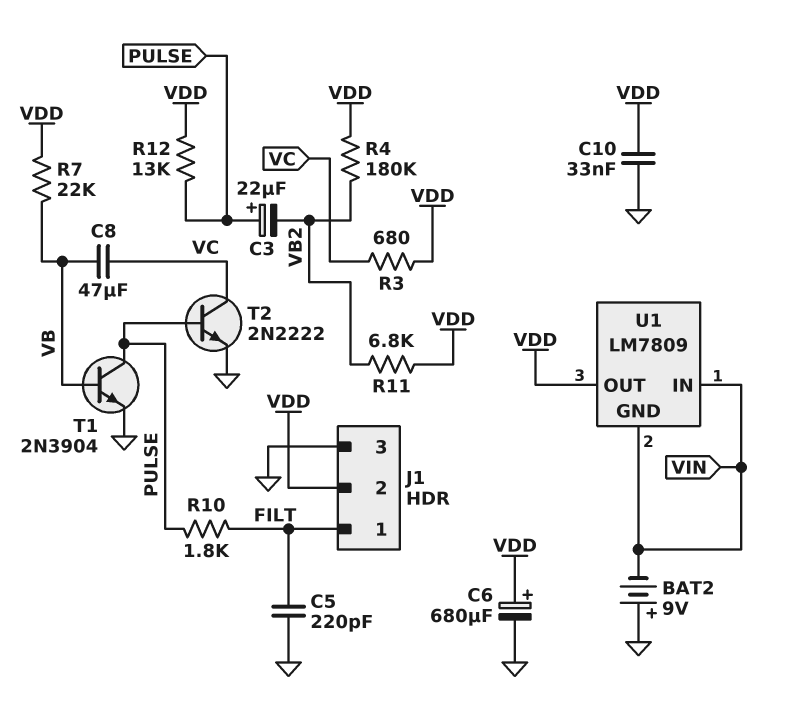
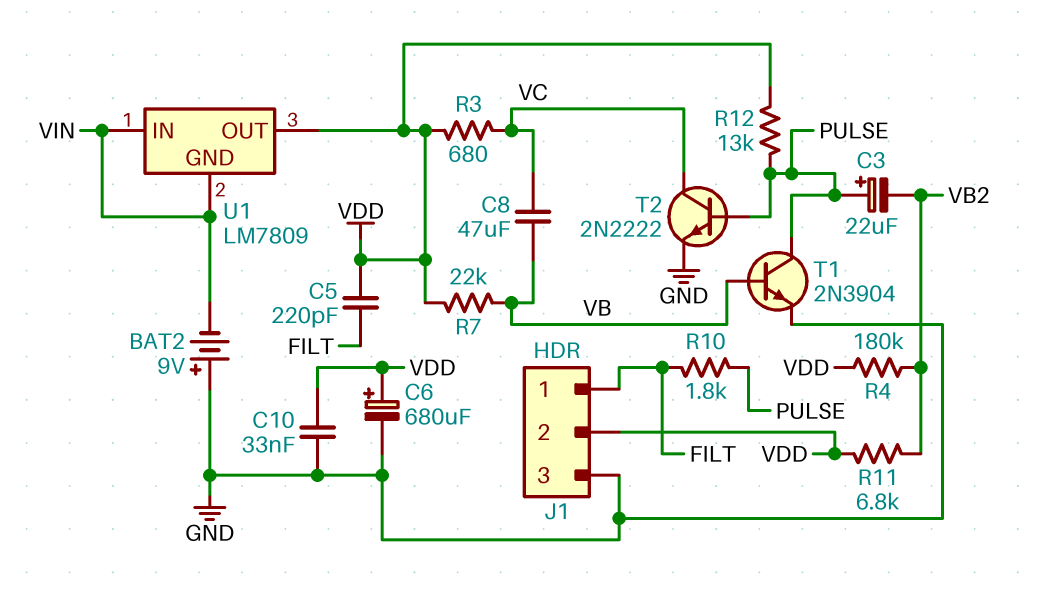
C5: 220pF (FILT, GND) -> 220pF (FILT, VDD)

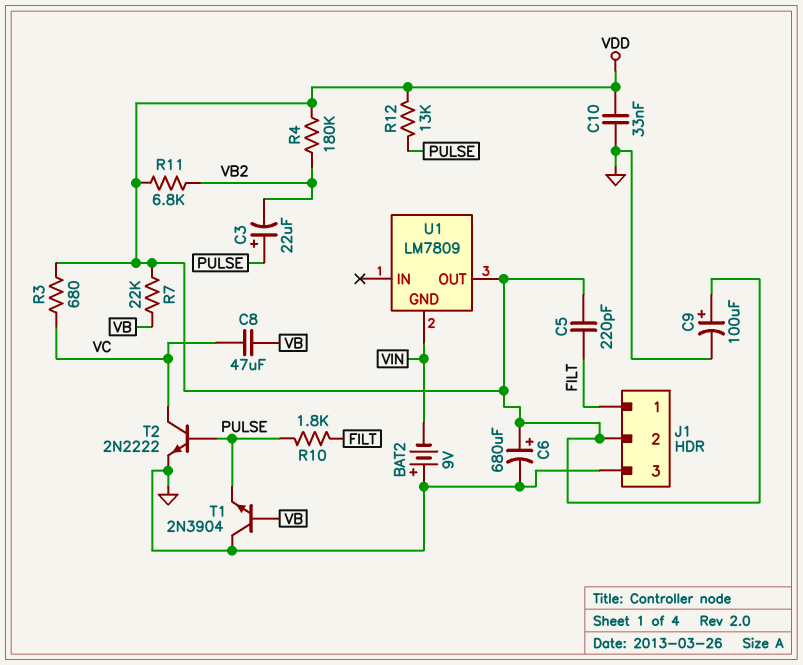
C9: none -> 100uF (plus VDD, minus GND)
T1: NPN 2N3904 (B VB, C PULSE, E GND) -> NPN 2N3904 (B VB, C GND, E PULSE)
U1 pin IN: VIN -> none

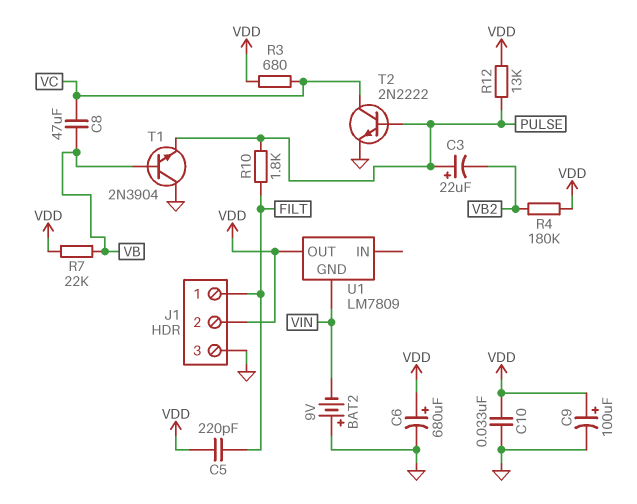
R11: 6.8k (VB2, VDD) -> none

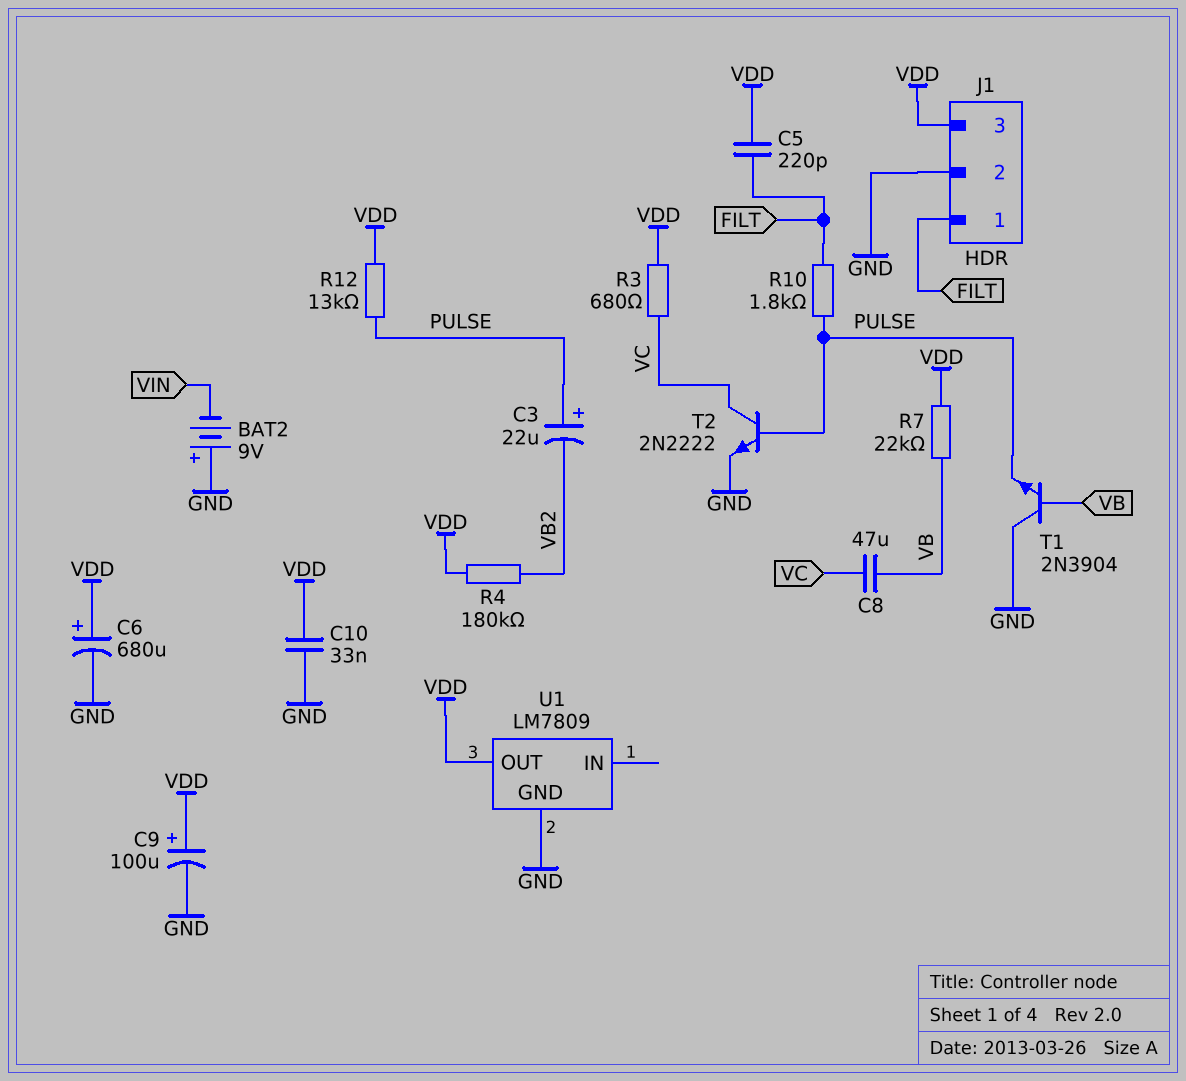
J1 pin 2: VDD -> GND
J1 pin 3: GND -> VDD
U1 pin GND: VIN -> GND

